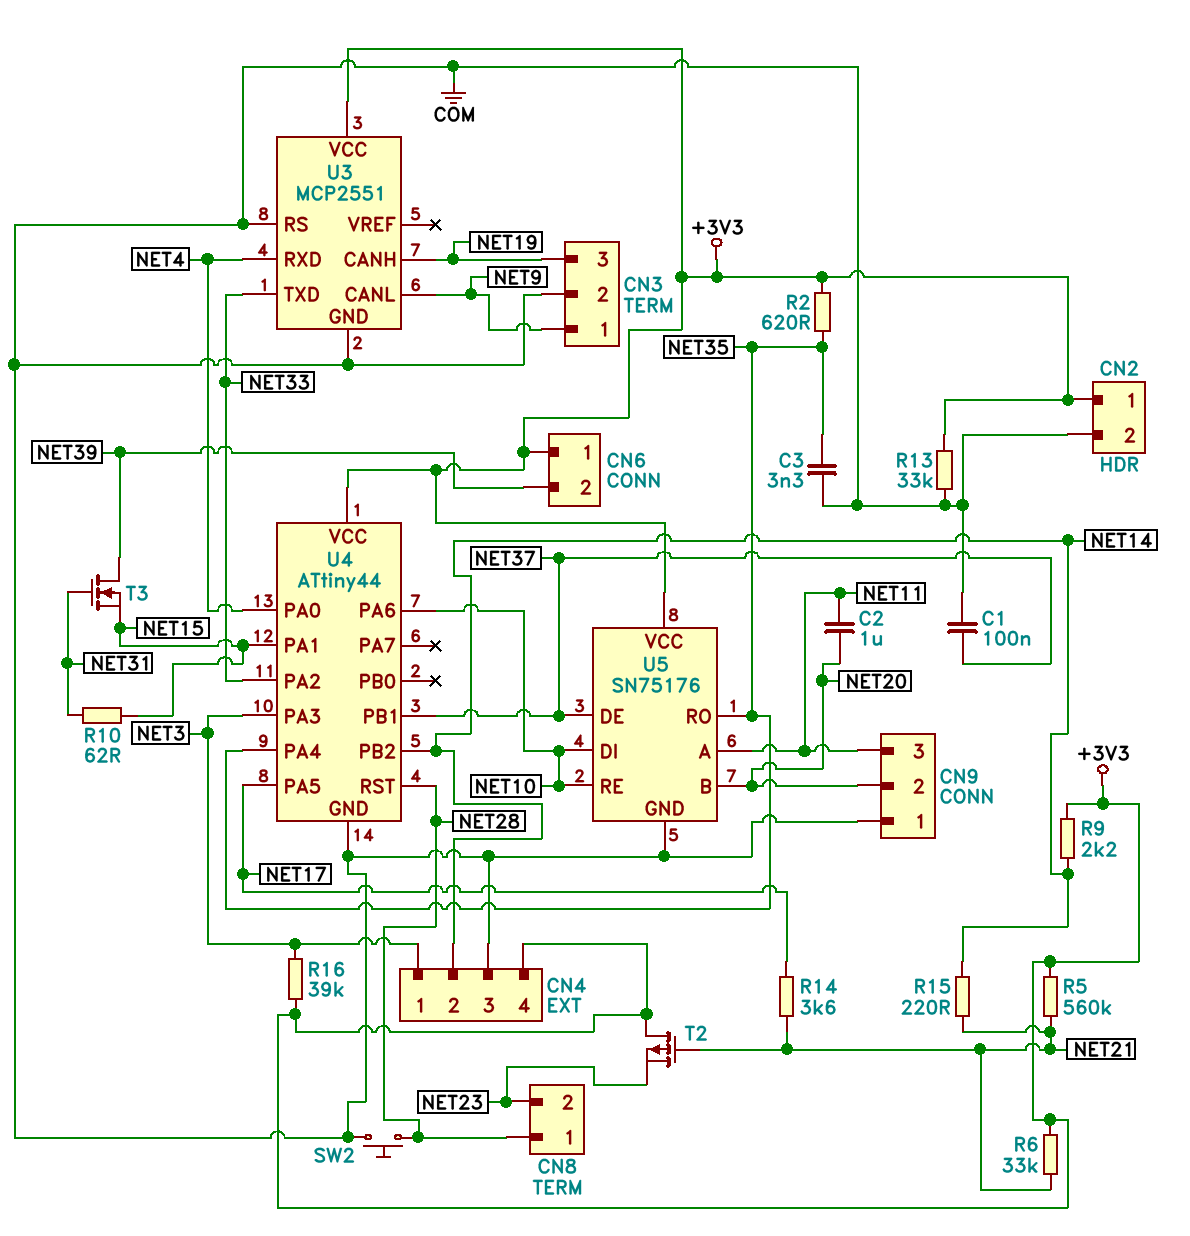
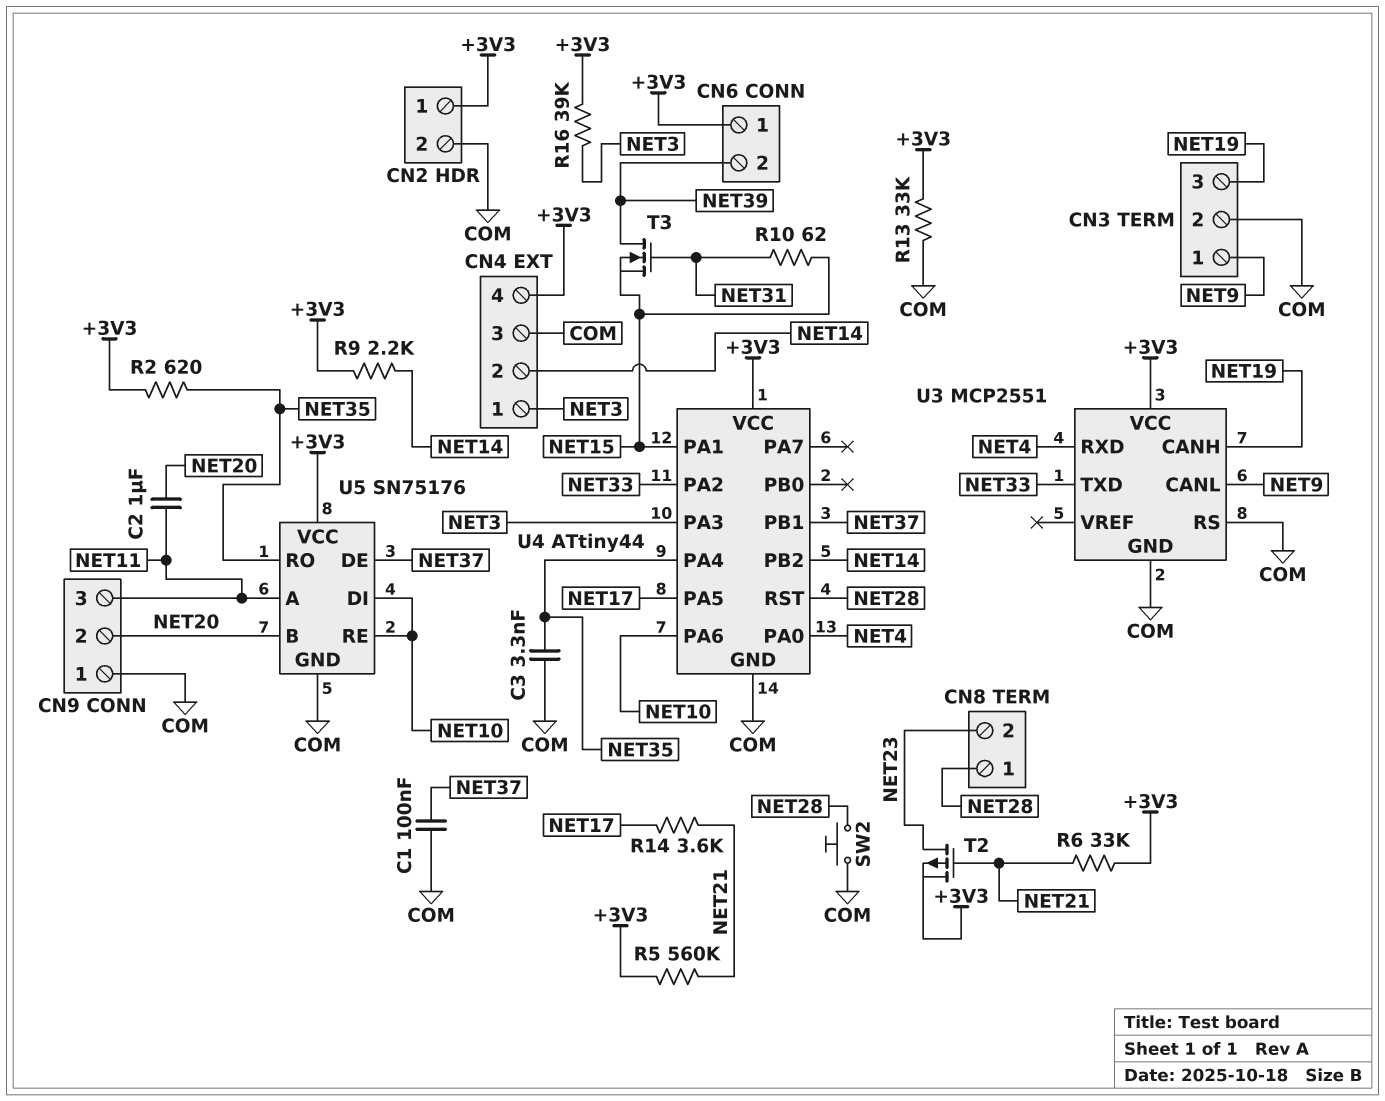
R15: 220 (NET14, NET21) -> none
T2: PMOS (G NET21, D +3V3, S NET23) -> PMOS (G NET21, D NET23, S +3V3)

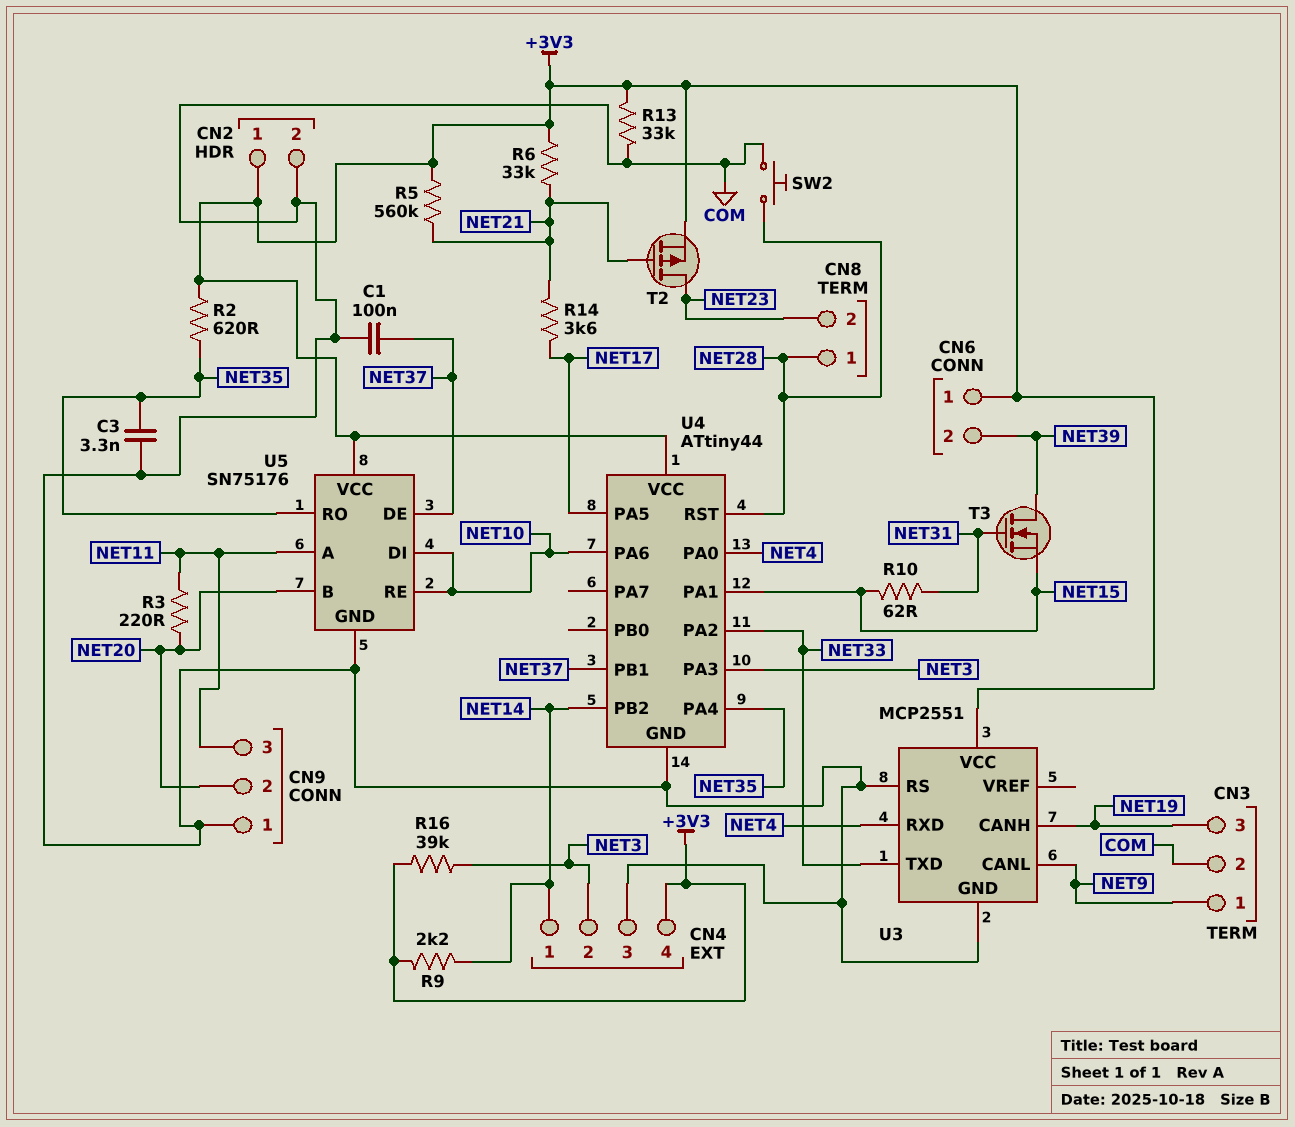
C2: 1uF (NET11, NET20) -> none
CN4 pin 1: NET3 -> NET14
CN4 pin 2: NET14 -> NET3
R3: none -> 220 (NET11, NET20)

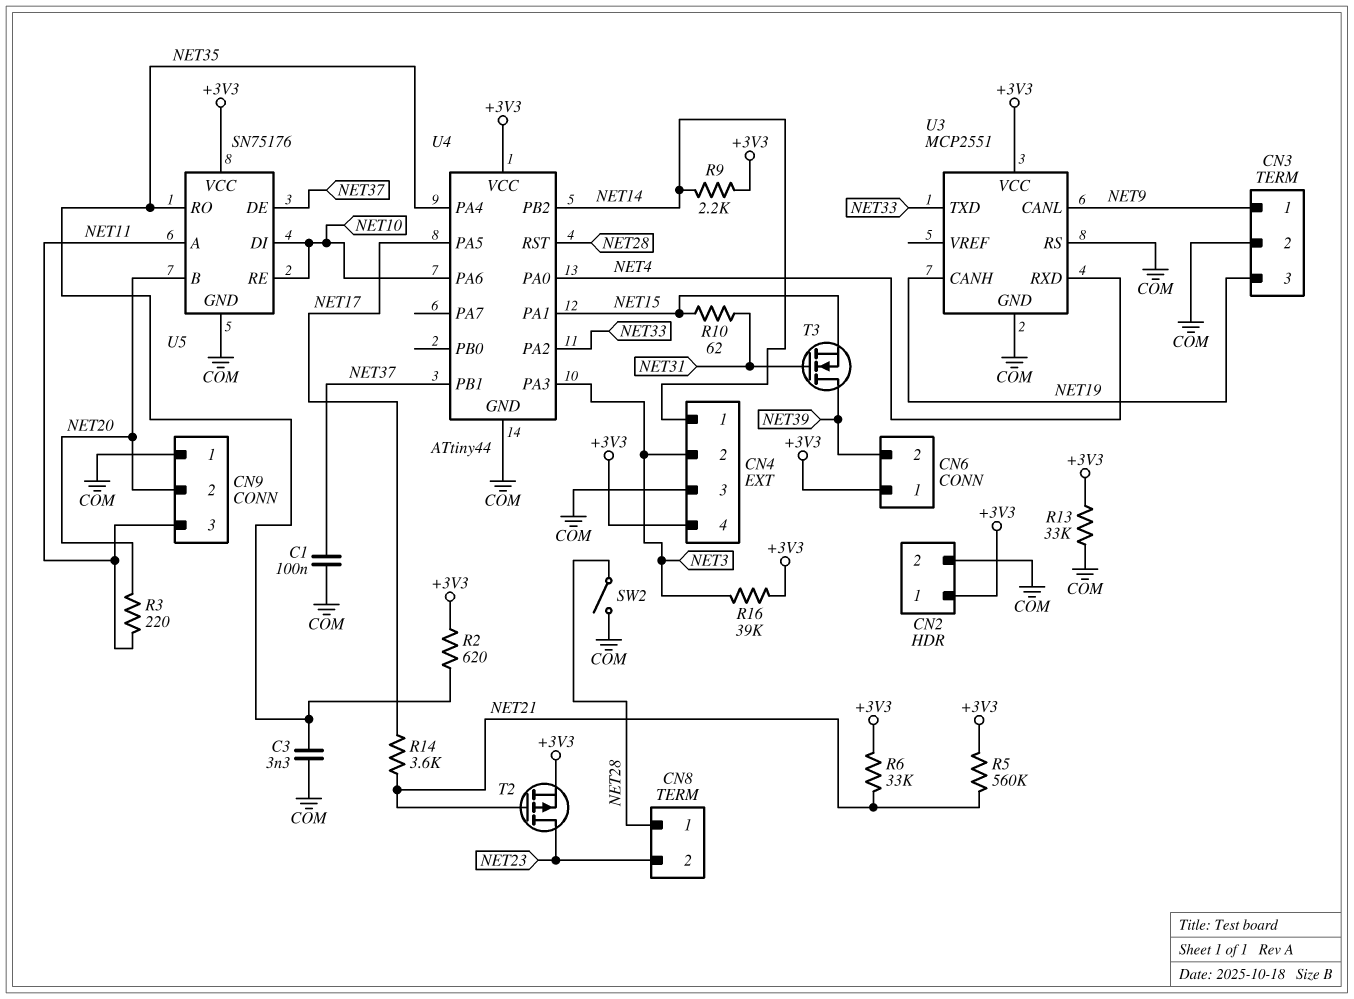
SW2: button (COM, NET28) -> switch (COM, NET28)

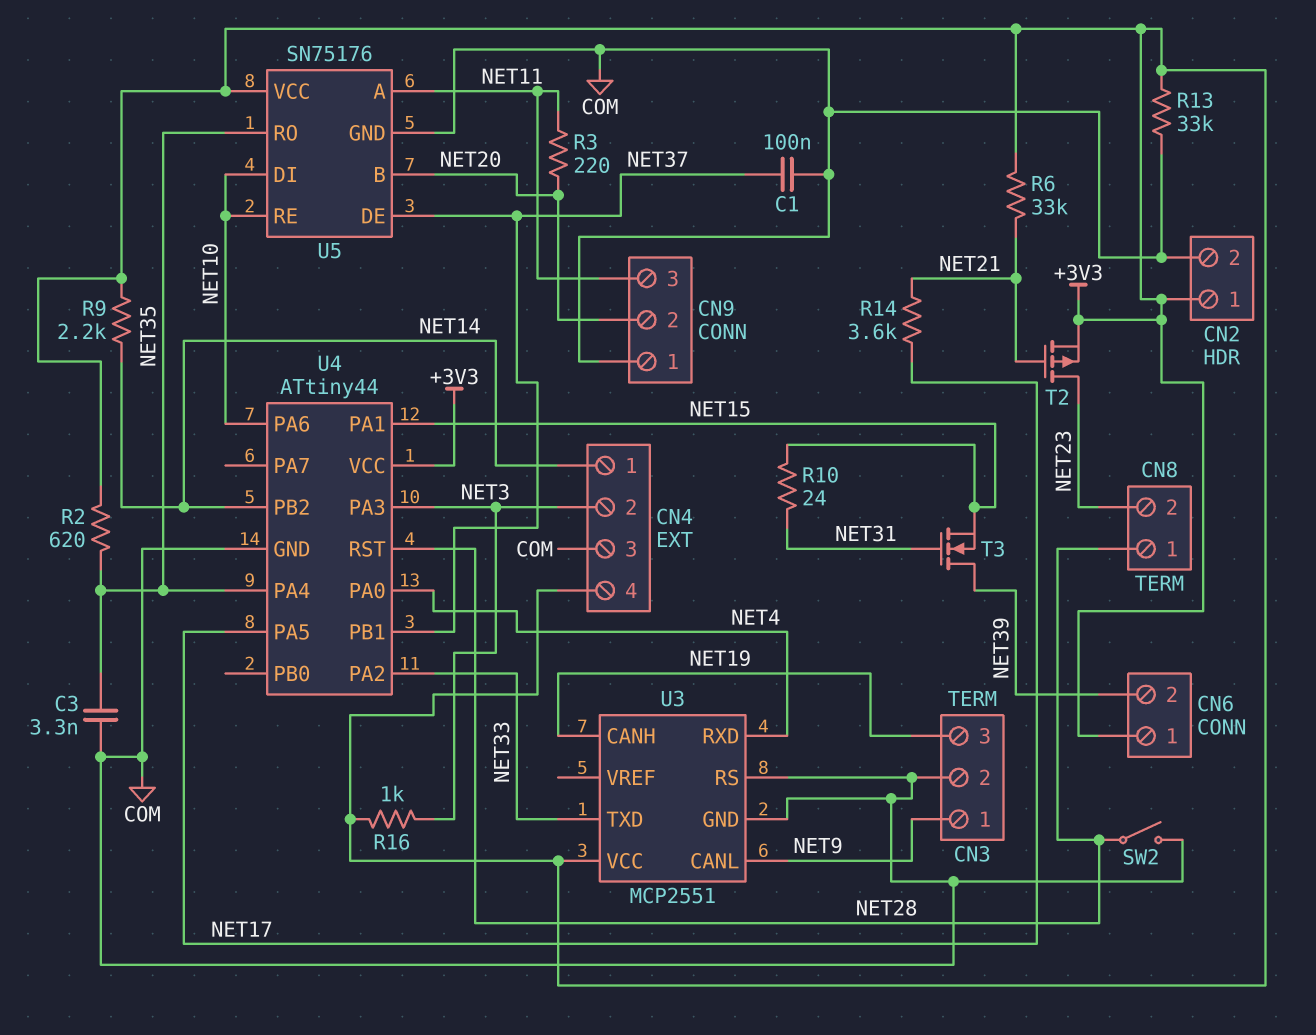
R5: 560k (+3V3, NET21) -> none
R10: 62 (NET15, NET31) -> 24 (NET15, NET31)
R16: 39k (+3V3, NET3) -> 1k (+3V3, NET3)

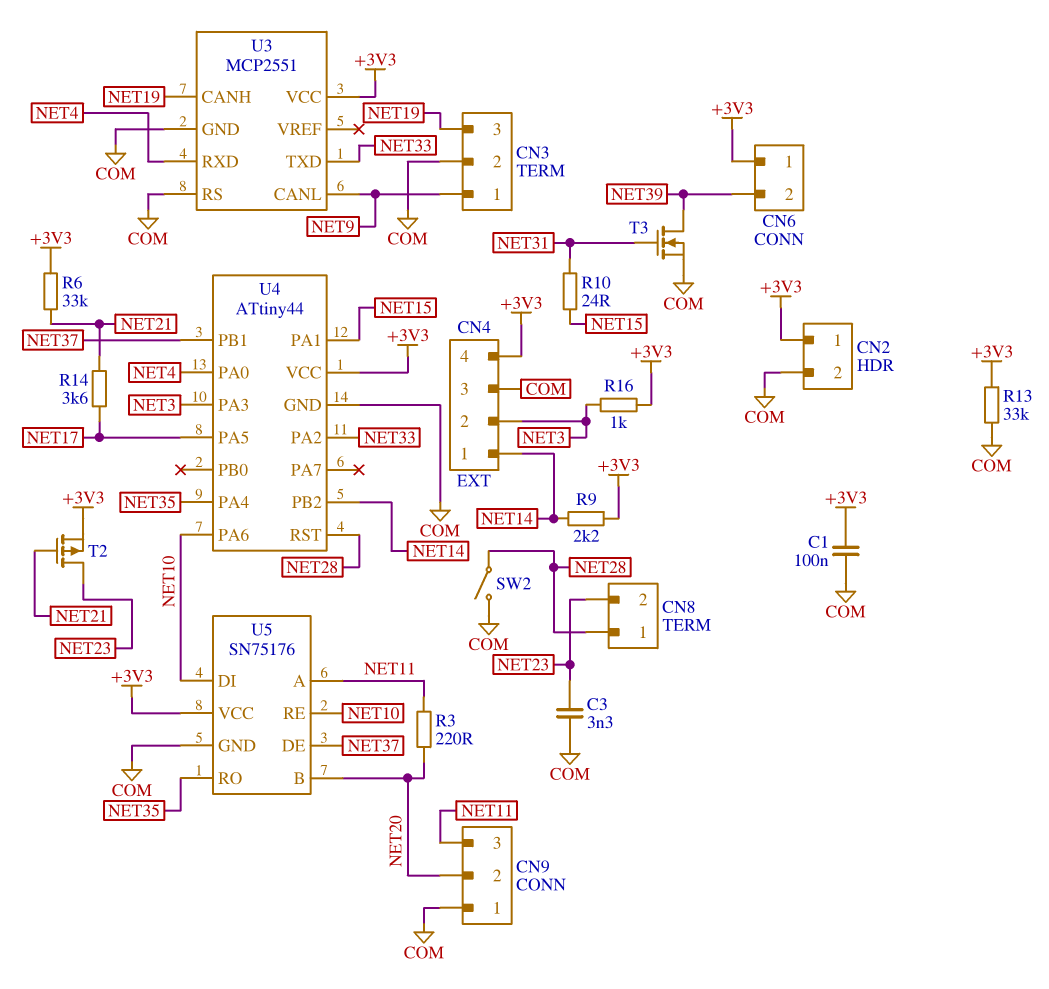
C1: 100nF (COM, NET37) -> 100nF (+3V3, COM)
C3: 3.3nF (COM, NET35) -> 3.3nF (COM, NET23)
R2: 620 (+3V3, NET35) -> none
T3: NMOS (G NET31, D NET39, S NET15) -> NMOS (G NET31, D NET39, S COM)

